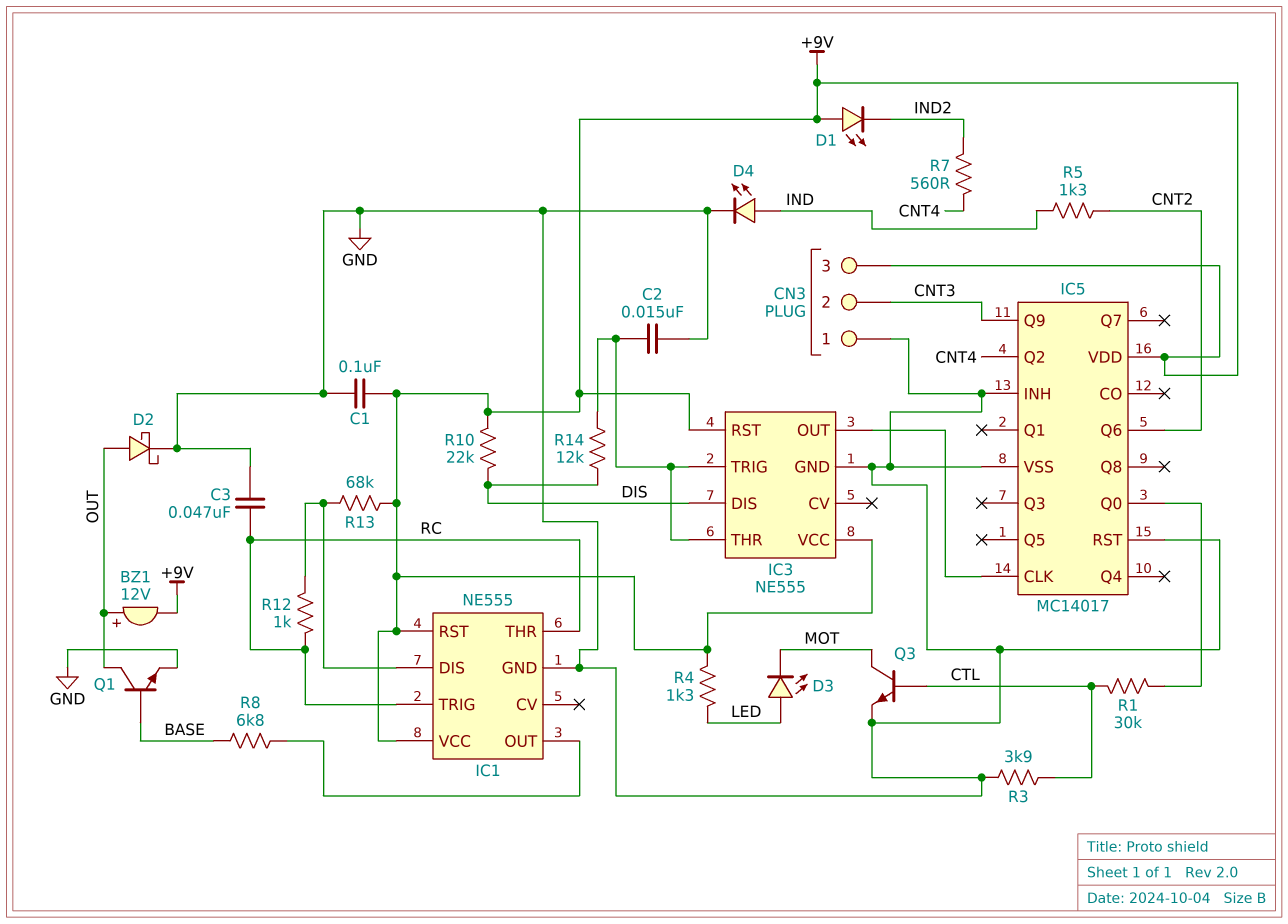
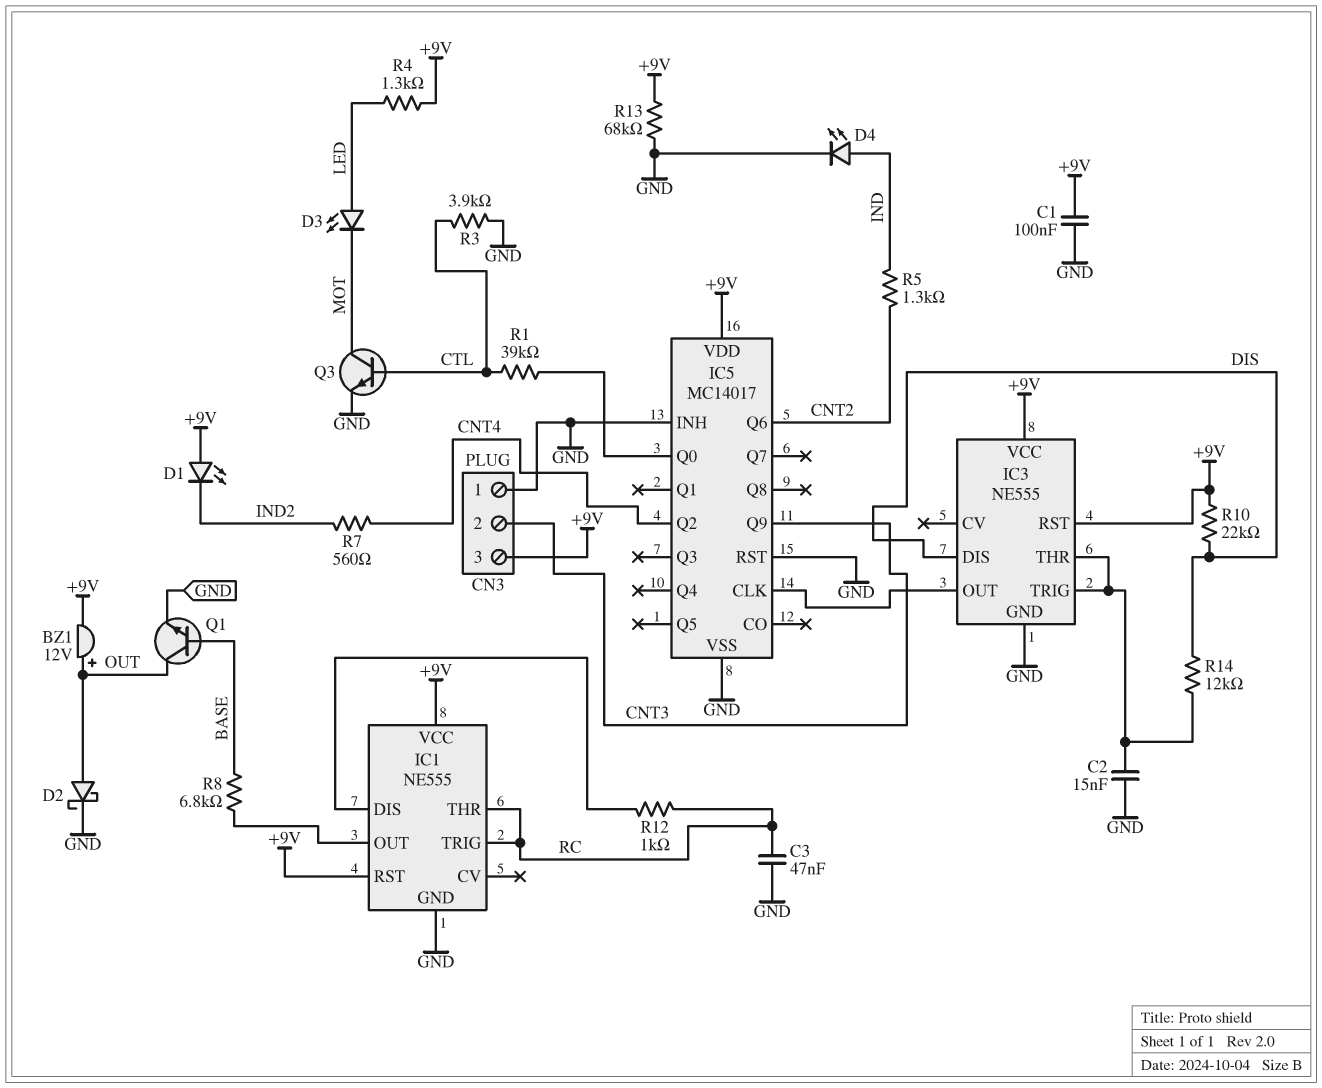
R1: 30k (CTL, IC5/Q0) -> 39k (CTL, IC5/Q0)
R13: 68k (+9V, IC1/DIS) -> 68k (+9V, GND)

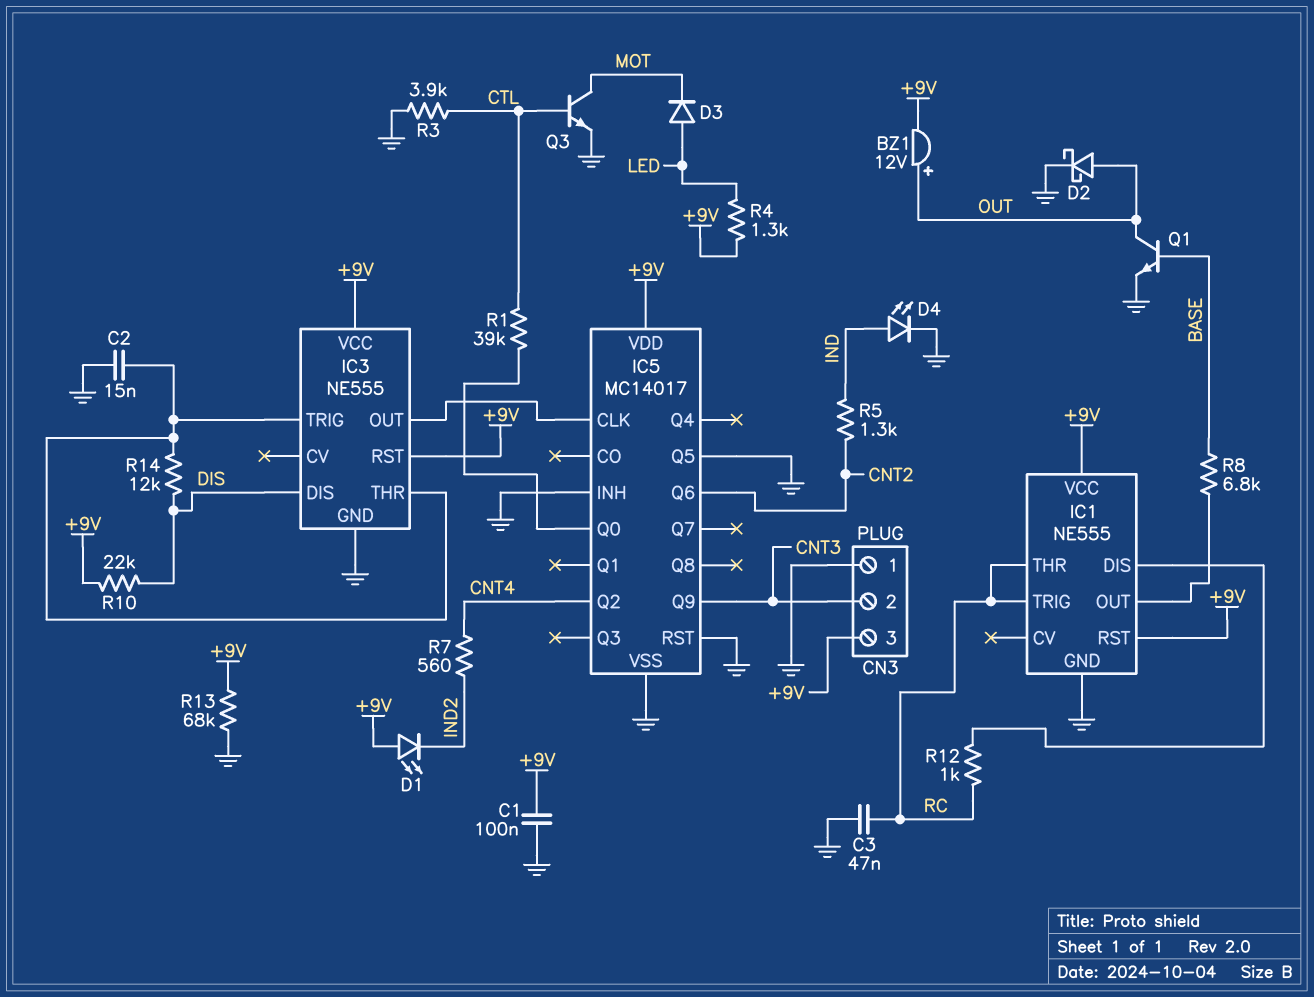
D3: LED (A LED, K MOT) -> diode (A LED, K MOT)
IC5 pin Q5: none -> GND

